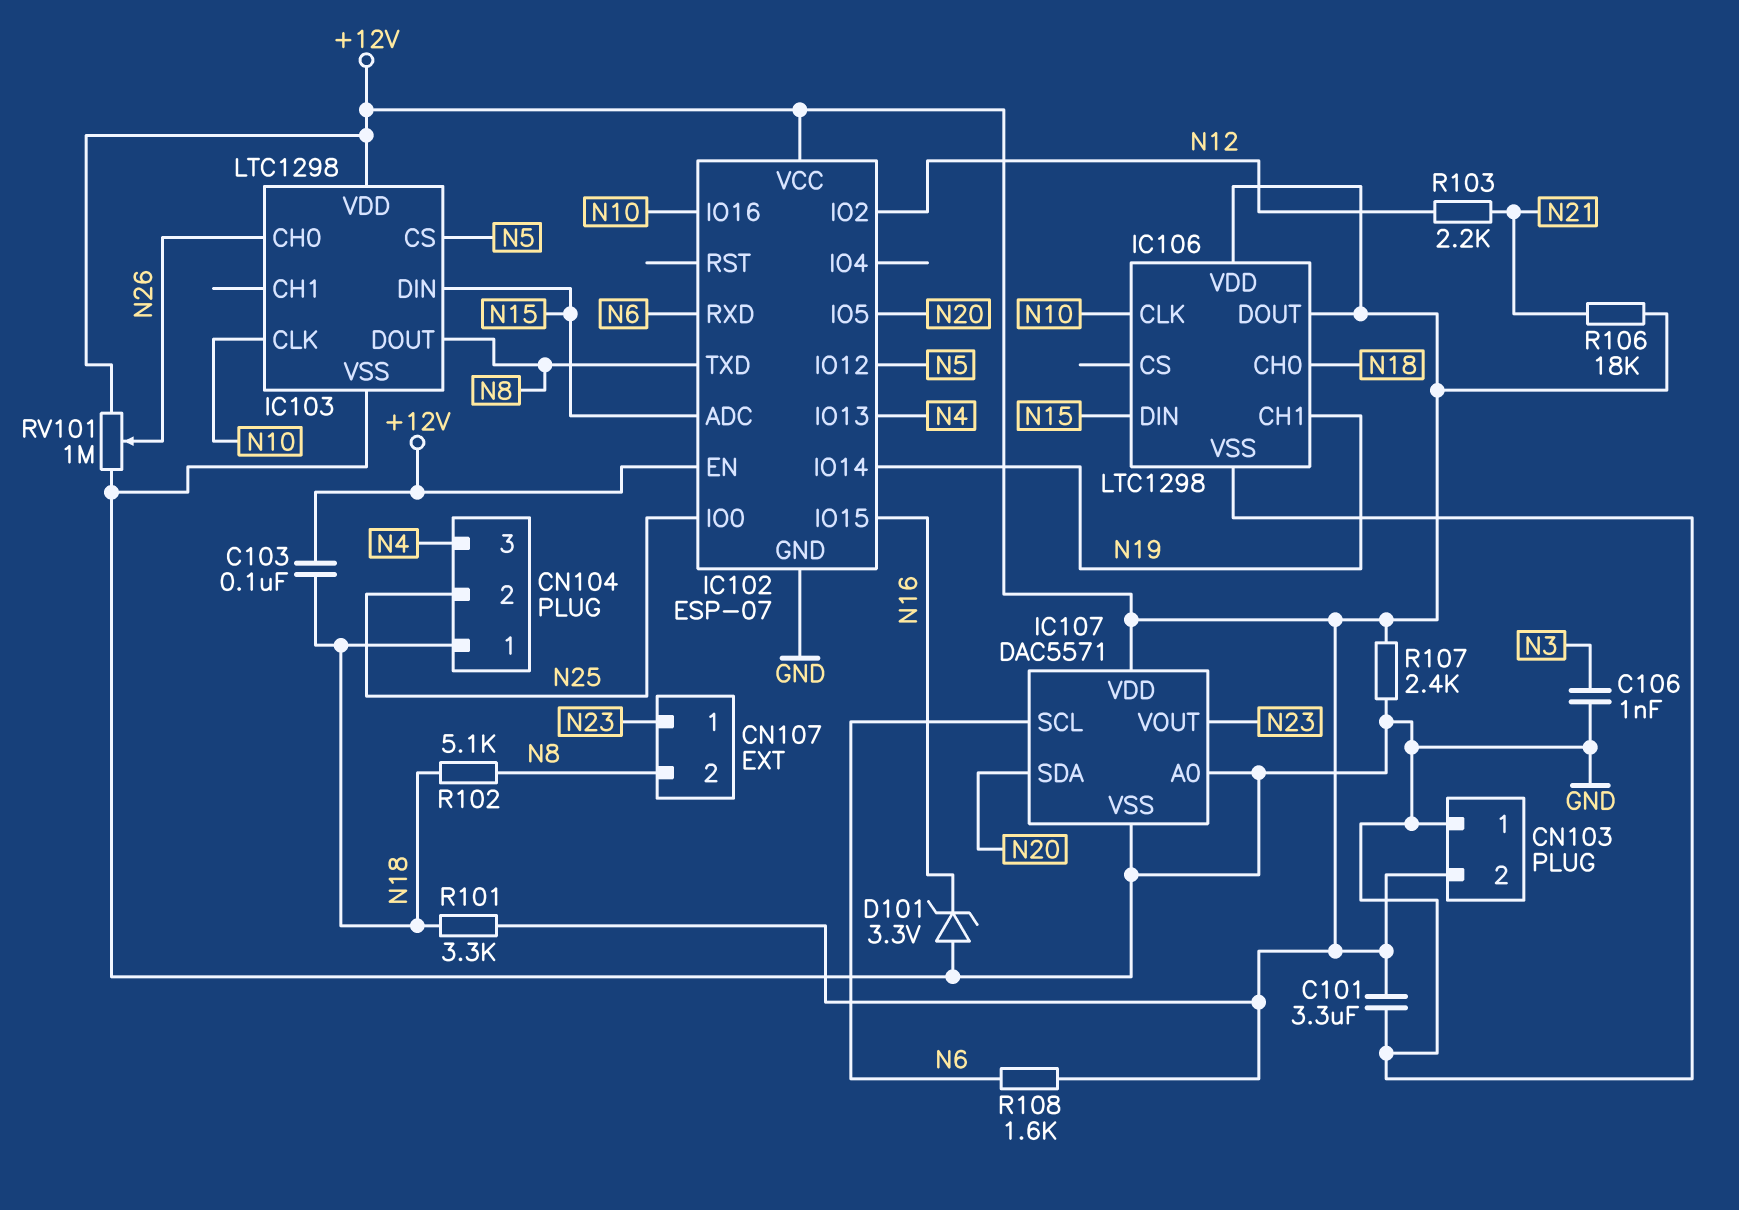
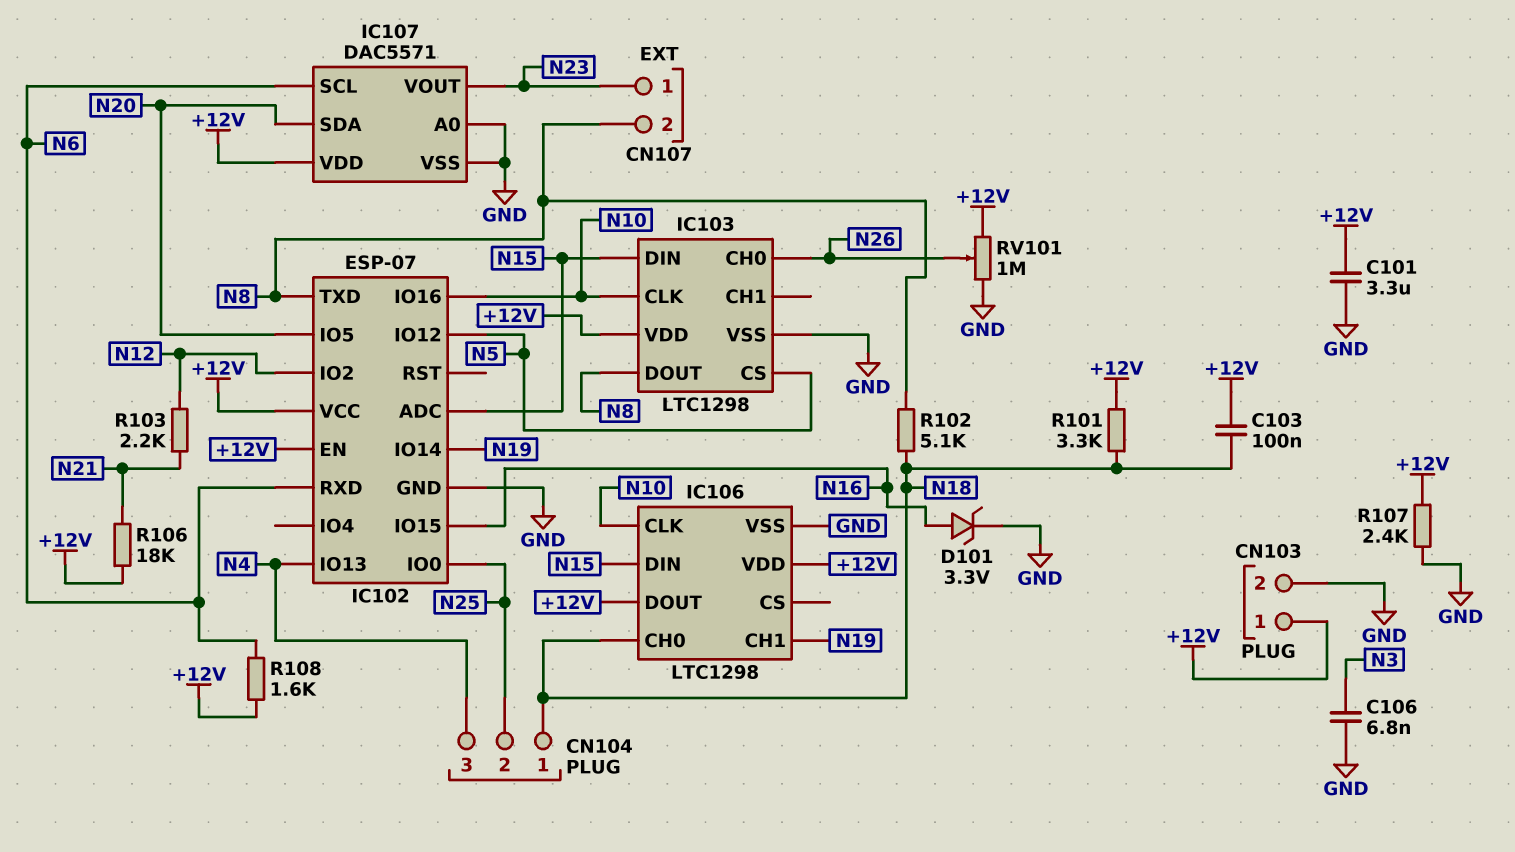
C106: 1nF (GND, N3) -> 6.8nF (GND, N3)
CN103 pin 1: GND -> +12V
CN103 pin 2: +12V -> GND
D101: zener 3.3V (A GND, K N16) -> zener 3.3V (A N16, K GND)

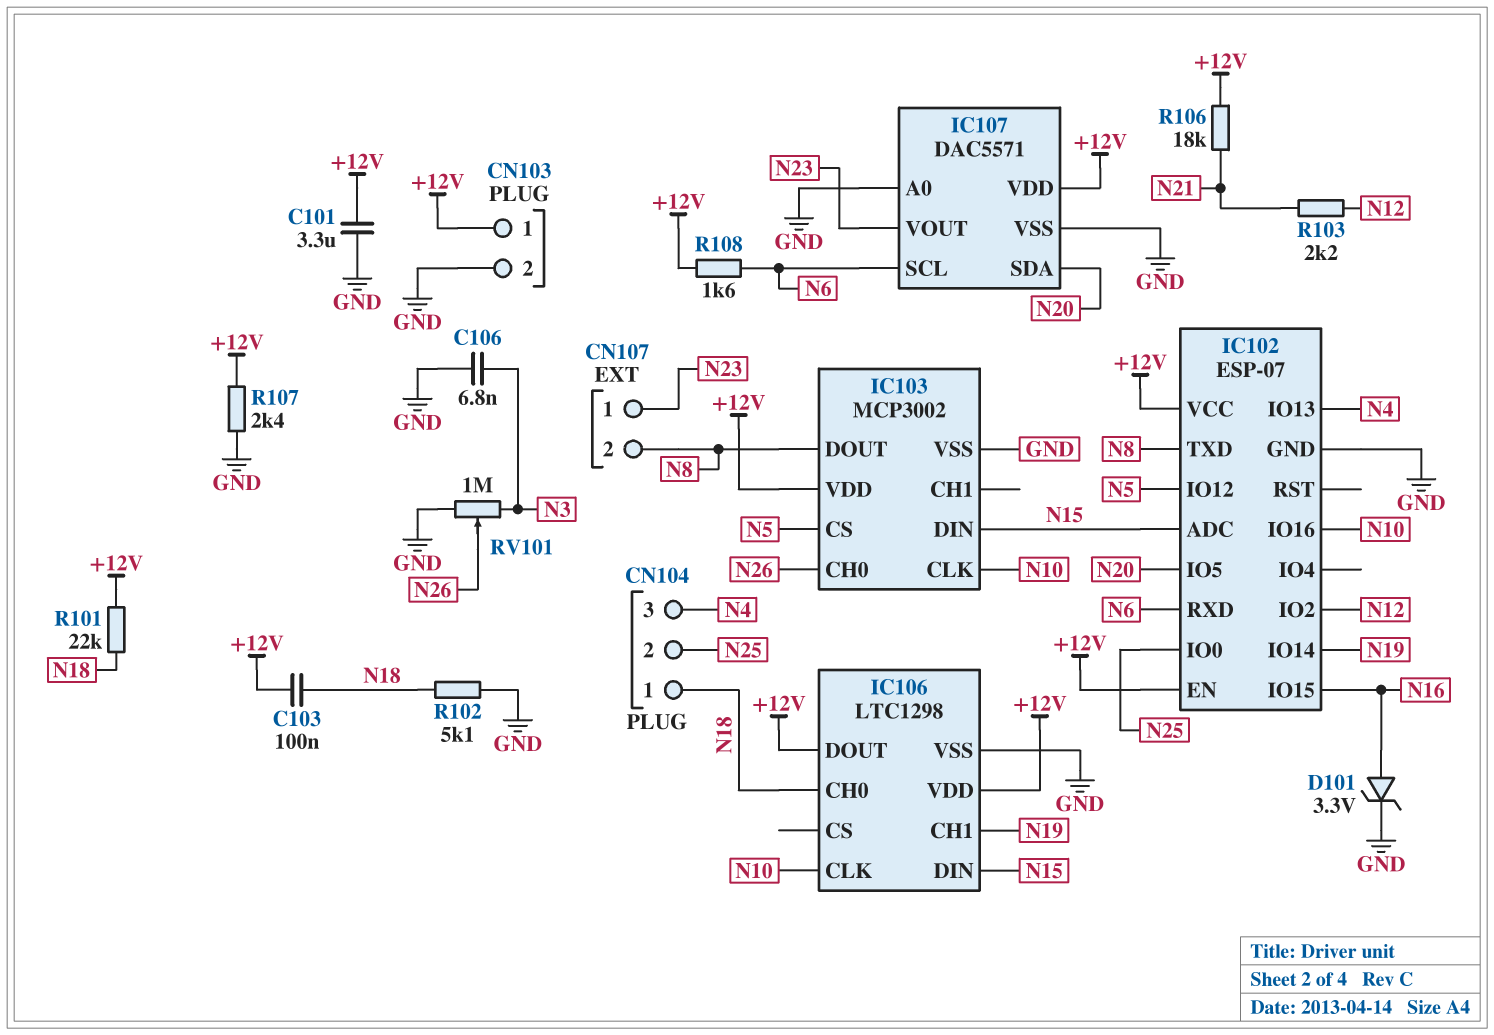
IC103: LTC1298 -> MCP3002
R101: 3.3k (+12V, N18) -> 22k (+12V, N18)
R102: 5.1k (N8, N18) -> 5.1k (GND, N18)
RV101: 1M (+12V, GND, wiper N26) -> 1M (GND, N3, wiper N26)

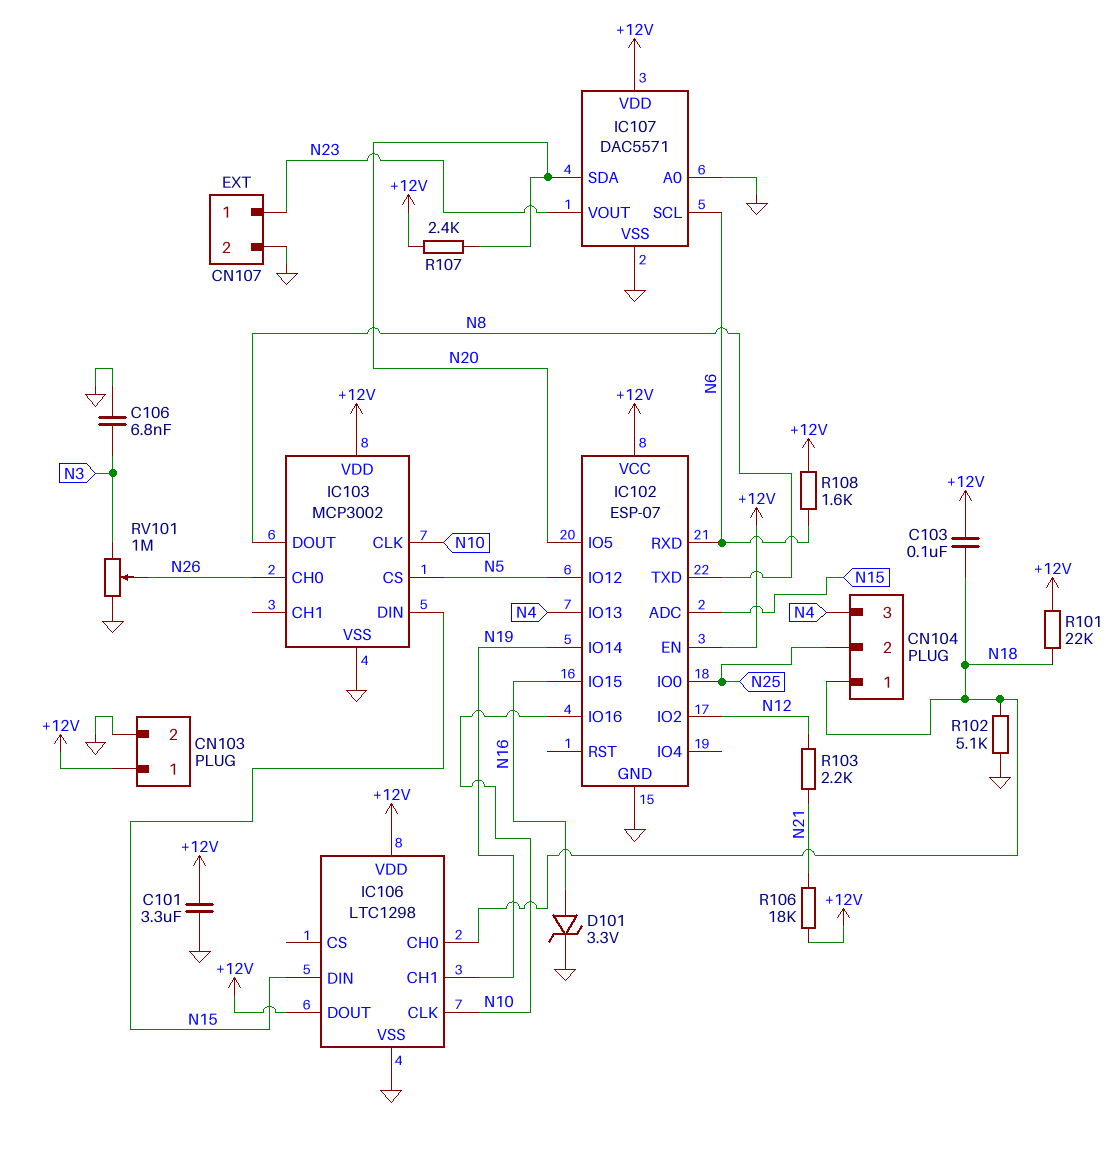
CN107 pin 2: N8 -> GND
R107: 2.4k (+12V, GND) -> 2.4k (+12V, N20)

